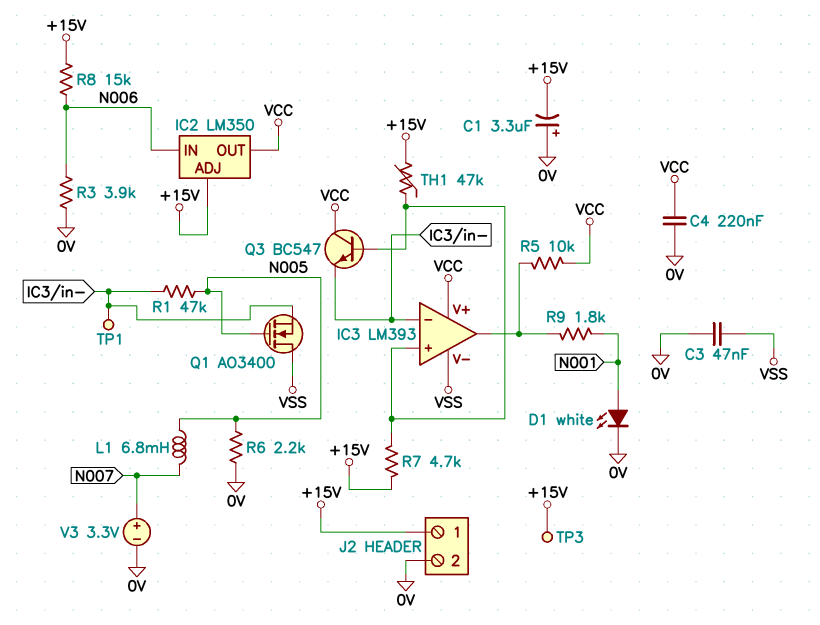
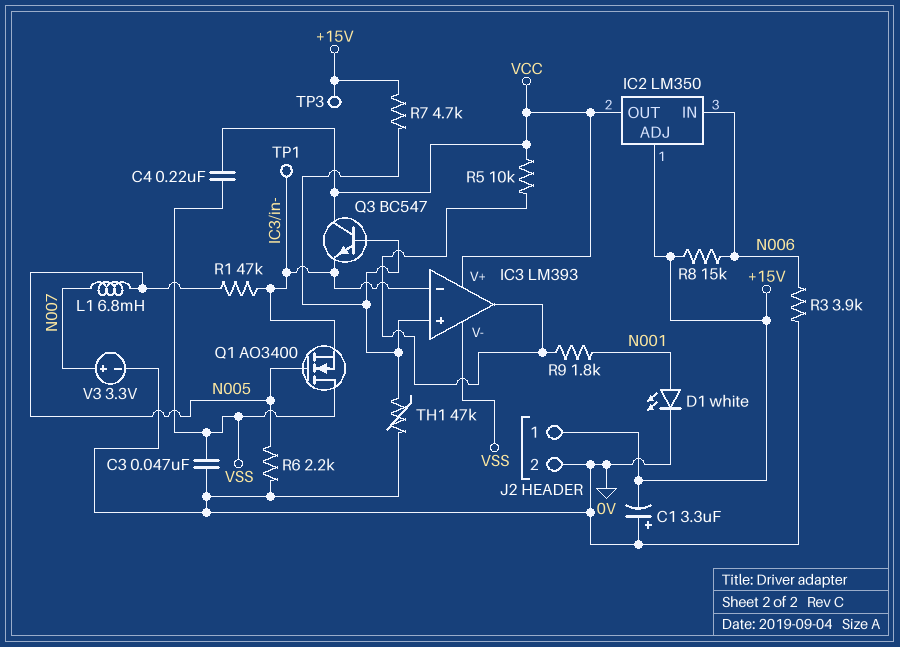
C4: 220nF (0V, VCC) -> 220nF (VCC, VSS)
TH1: 47k (+15V, IC3/in+) -> 47k (0V, IC3/in+)

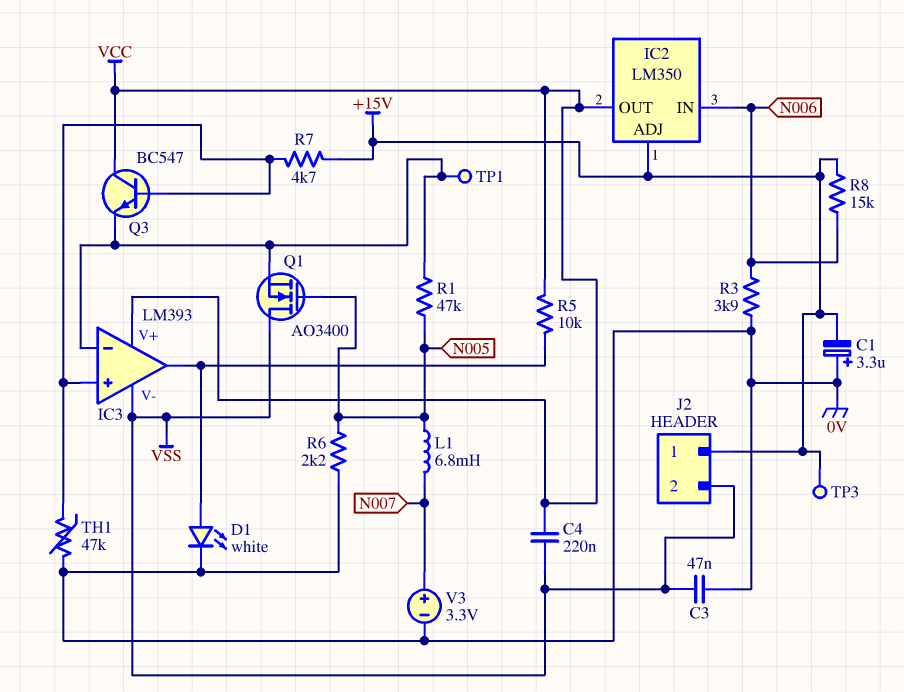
D1: LED white (A N001, K 0V) -> LED white (A IC3/out, K 0V)
J2 pin 2: 0V -> VSS
R9: 1.8k (IC3/out, N001) -> none

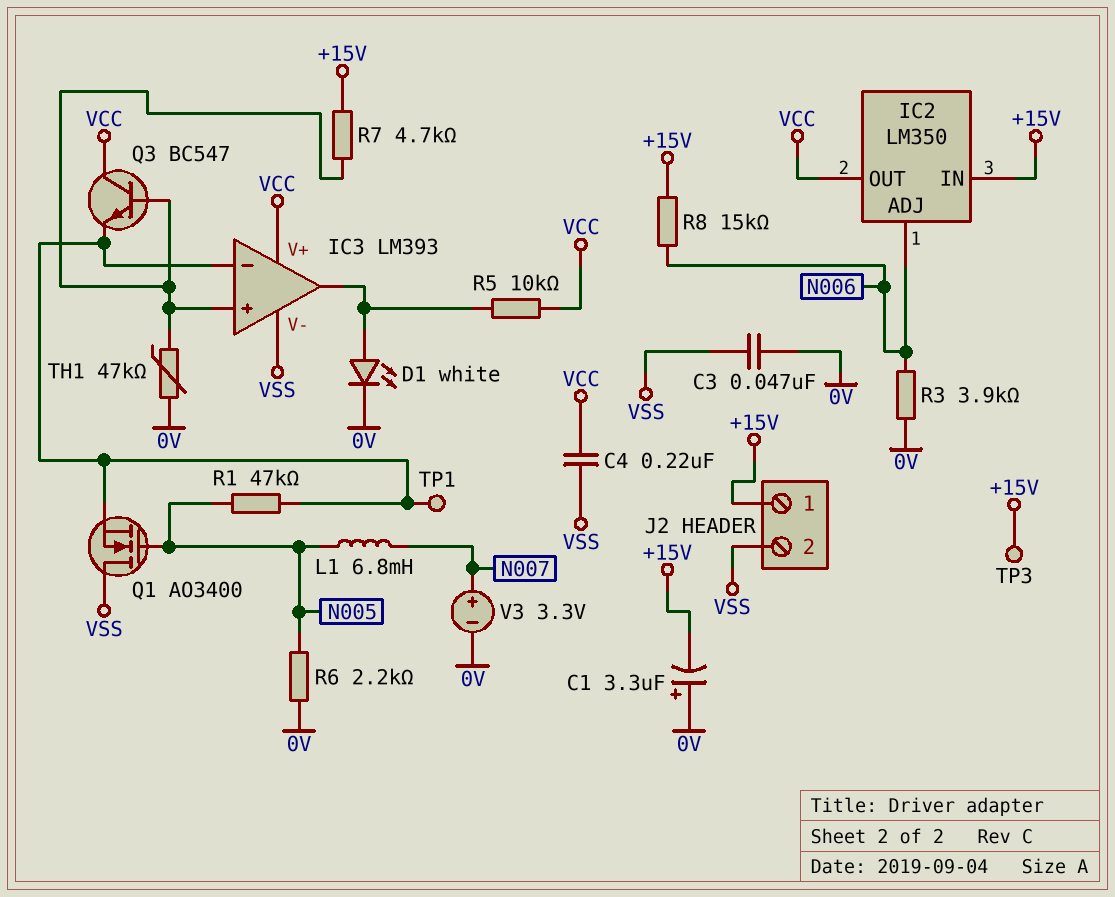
IC2 pin ADJ: +15V -> N006
IC2 pin IN: N006 -> +15V

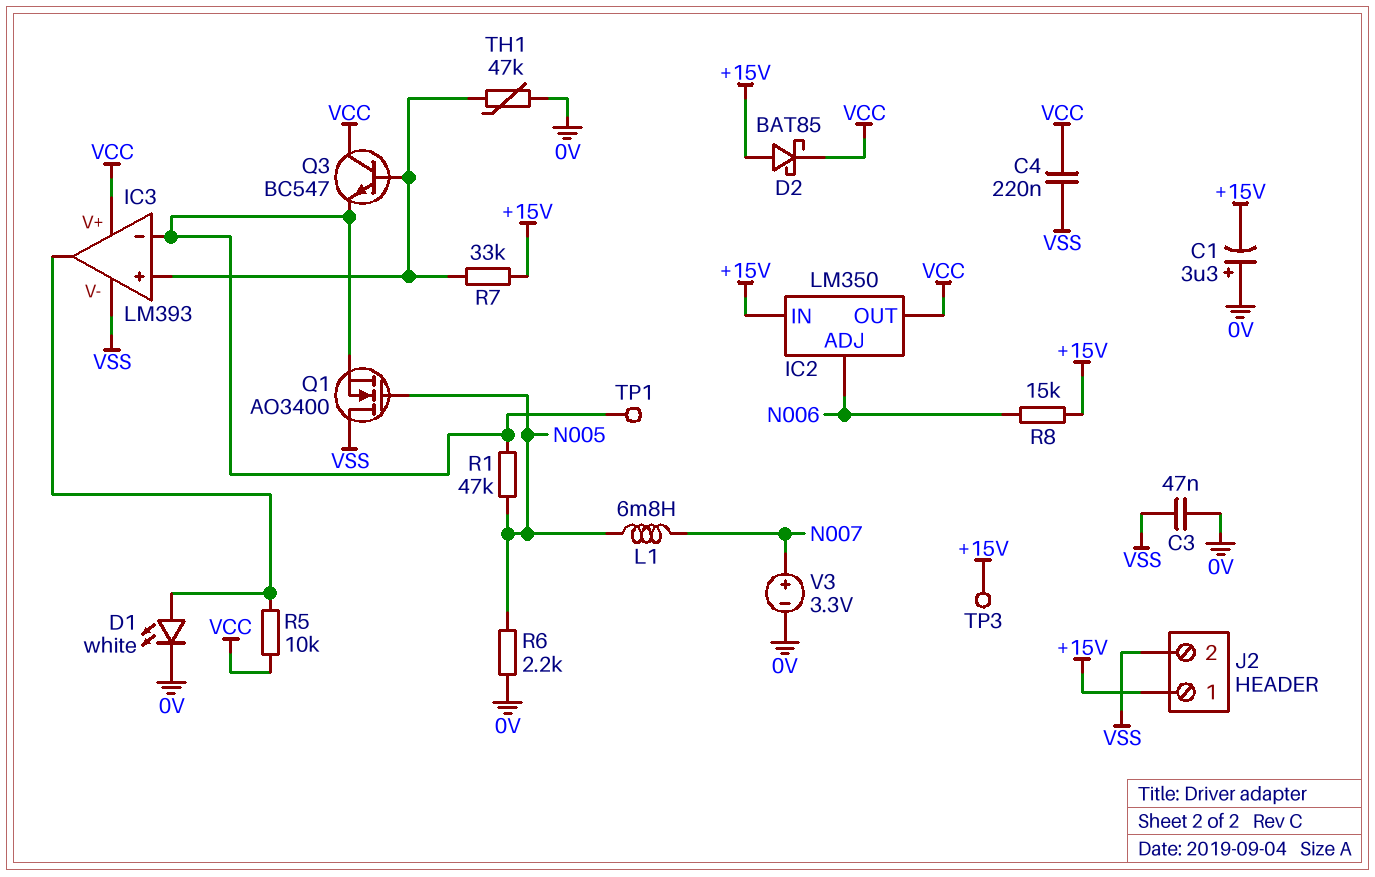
D2: none -> schottky BAT85 (A +15V, K VCC)
R3: 3.9k (0V, N006) -> none
R7: 4.7k (+15V, IC3/in+) -> 33k (+15V, IC3/in+)

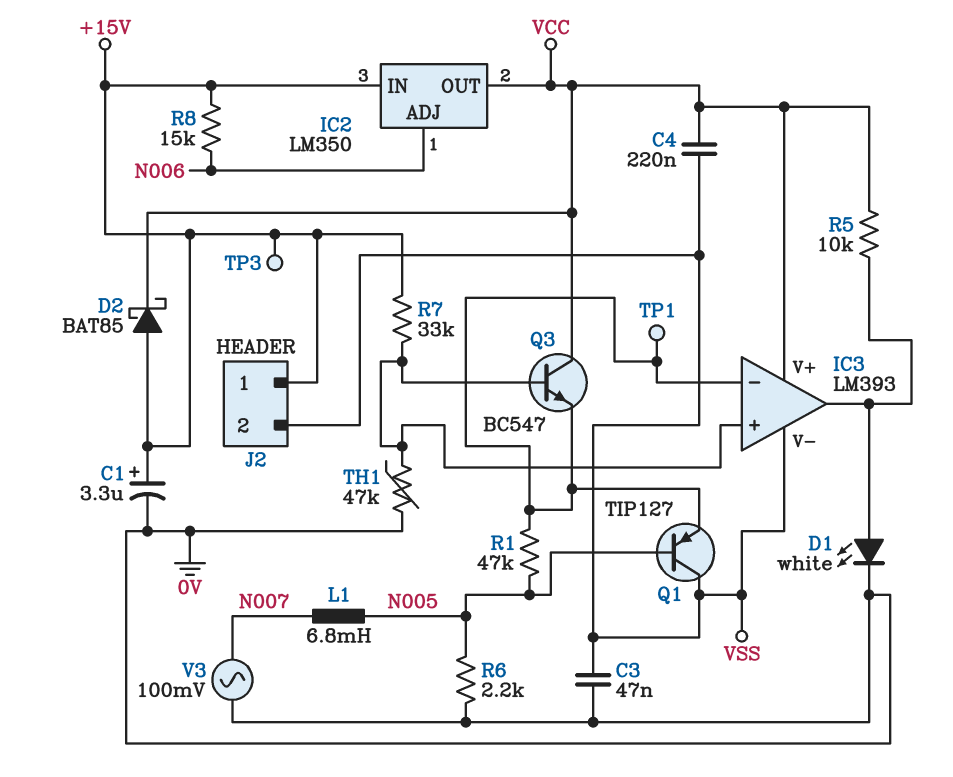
C1: 3.3uF (plus 0V, minus +15V) -> 3.3uF (plus +15V, minus 0V)
Q1: NMOS AO3400 (G N005, D VSS, S IC3/in-) -> PNP TIP127 (B N005, C VSS, E IC3/in-)
V3: 3.3V (plus N007, minus 0V) -> AC 100mV (0V, N007)

